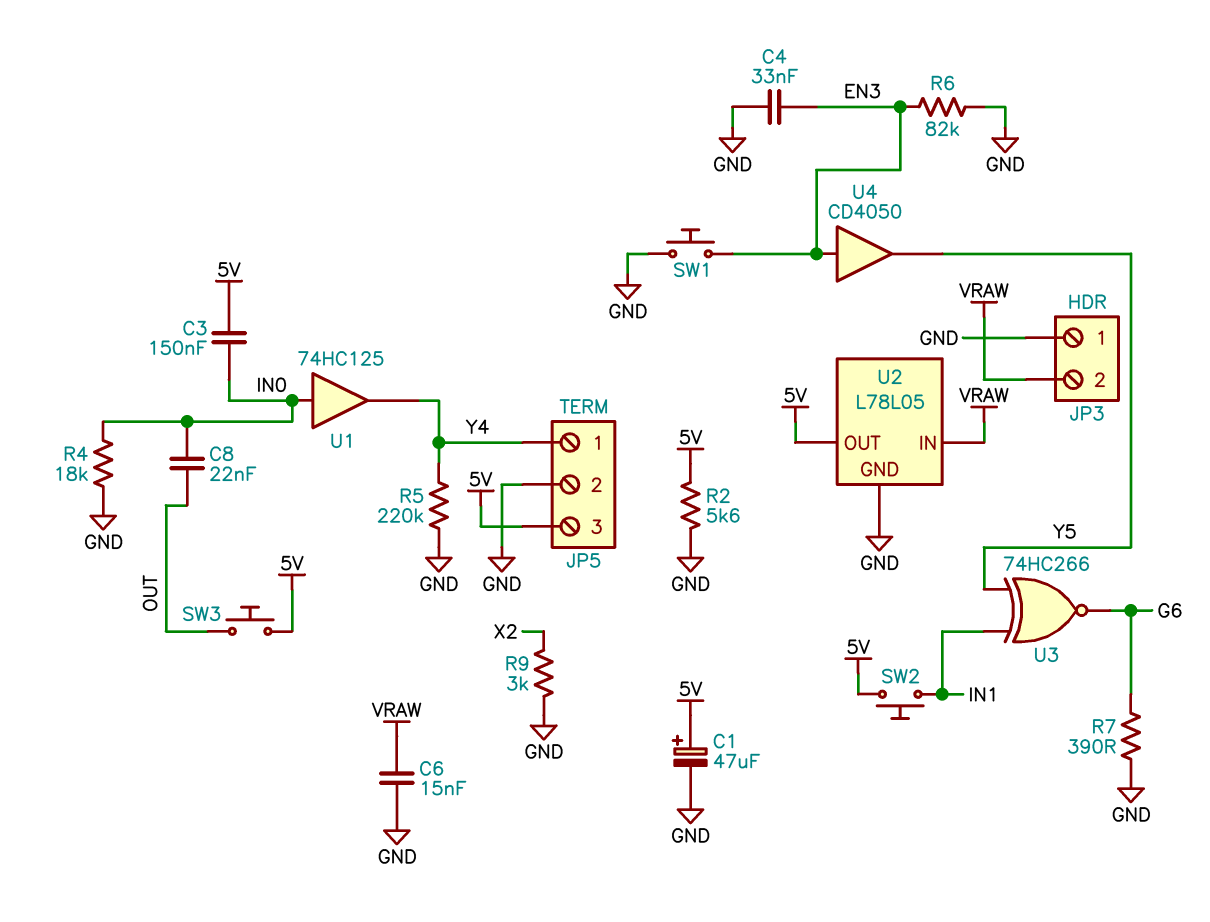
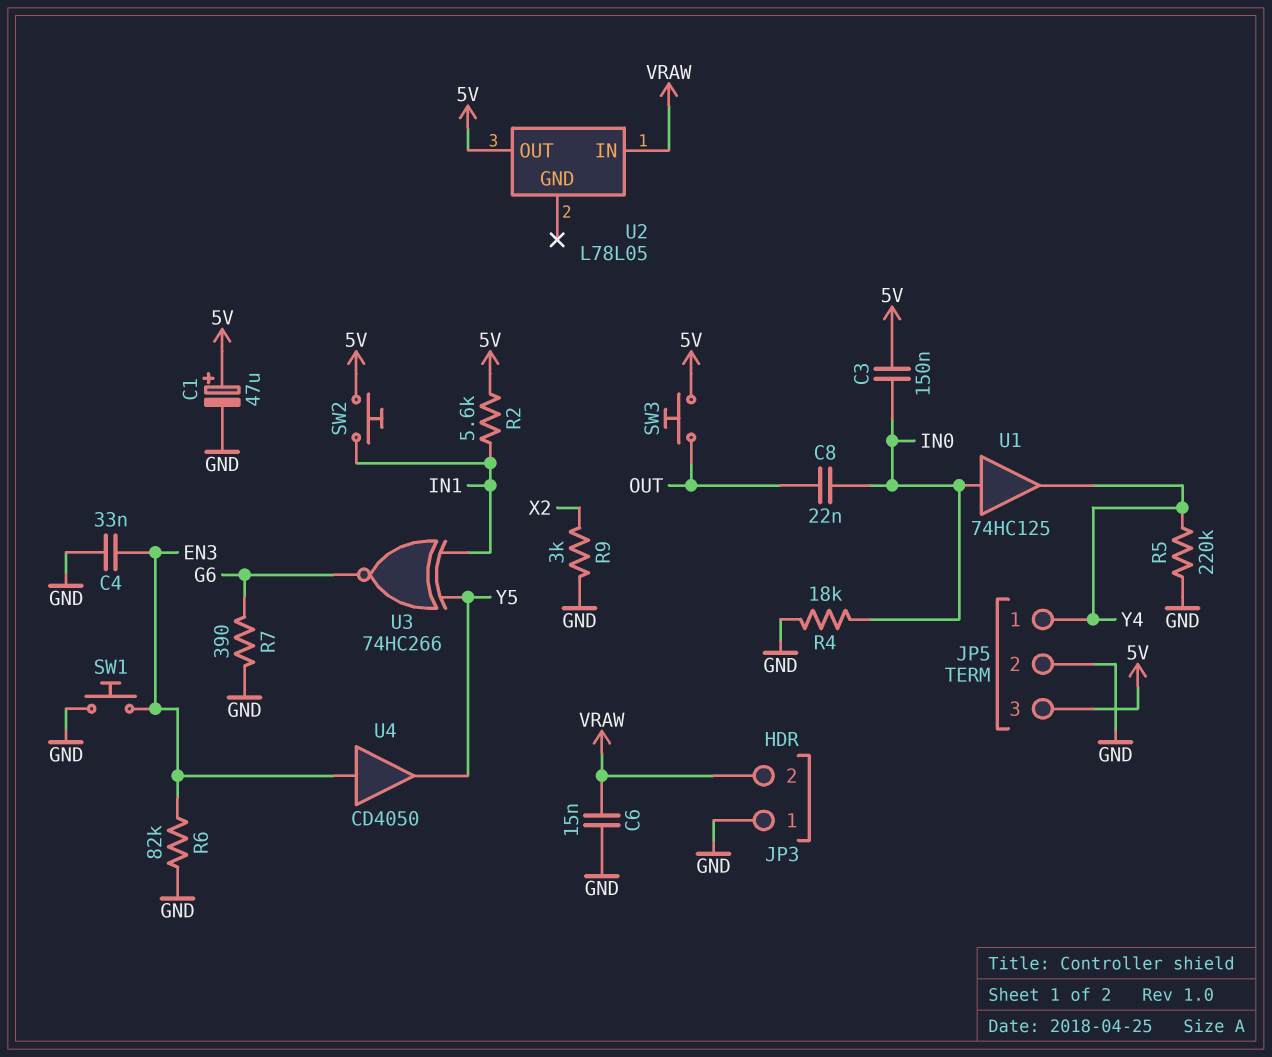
R2: 5.6k (5V, GND) -> 5.6k (5V, IN1)
U2 pin GND: GND -> none

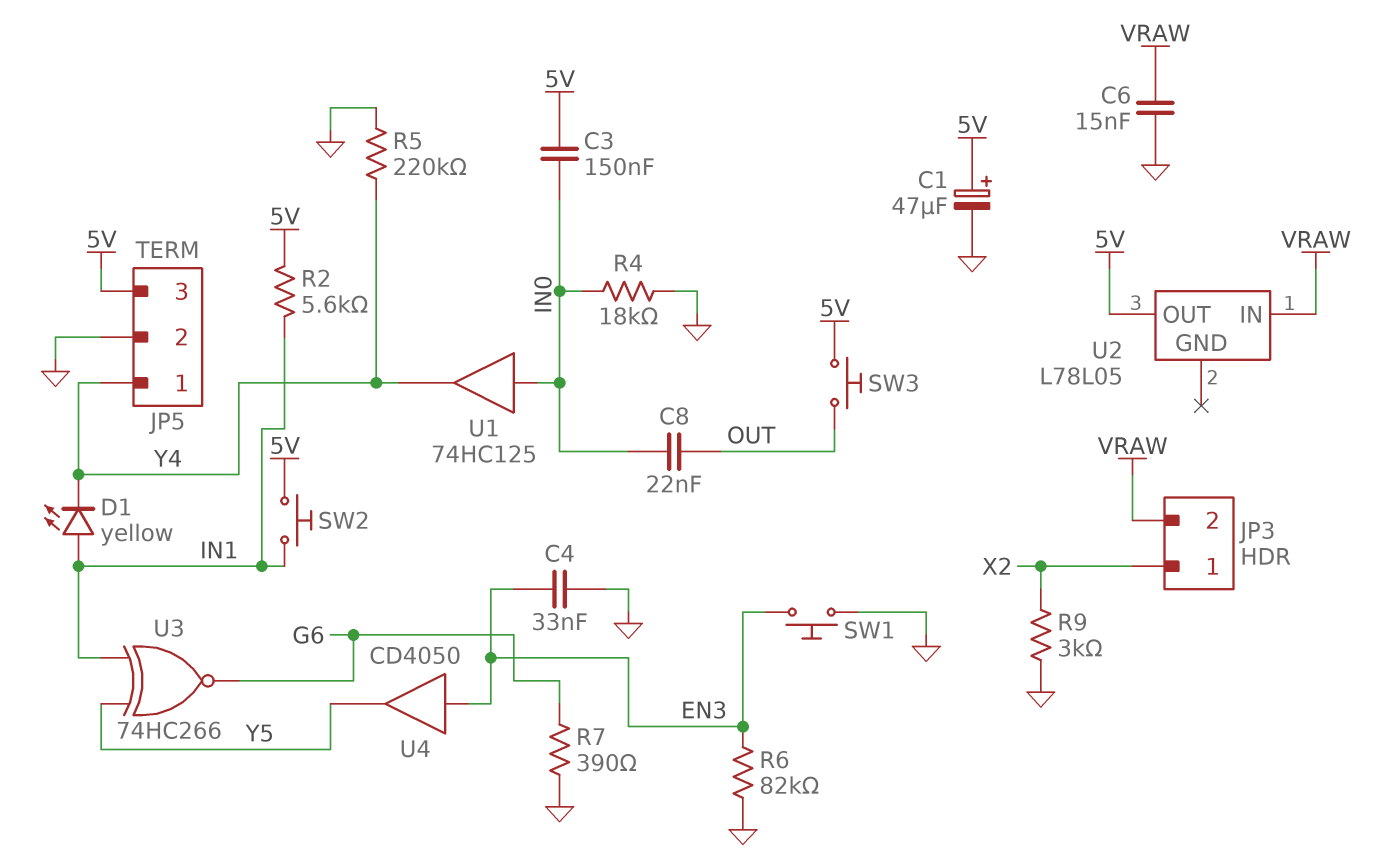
D1: none -> LED yellow (A IN1, K Y4)
JP3 pin 1: GND -> X2

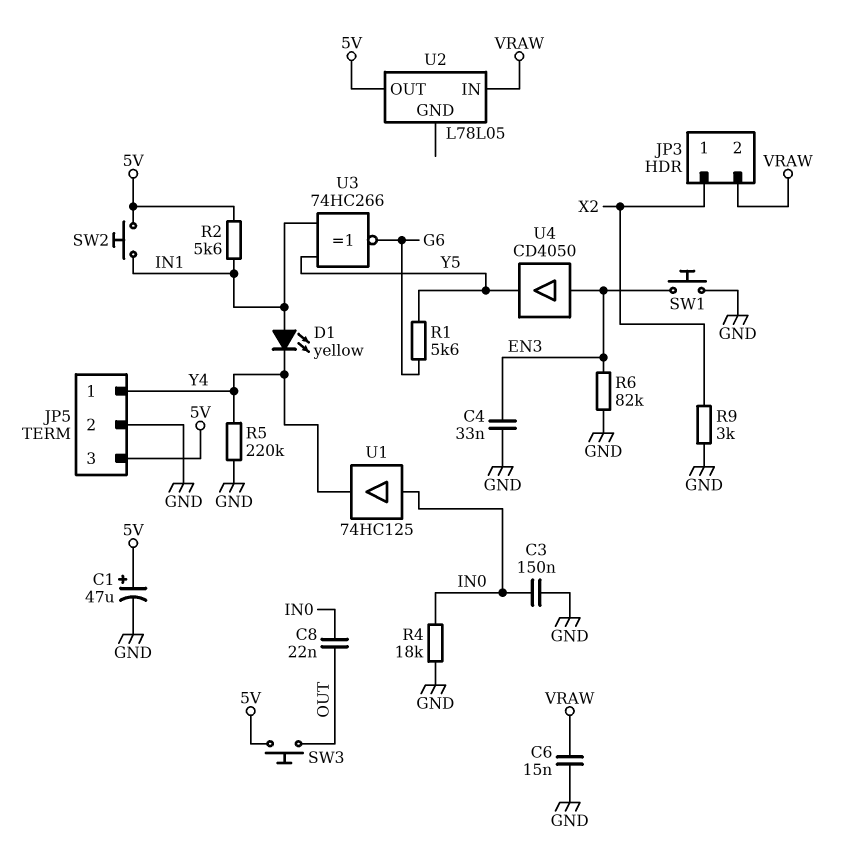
C3: 150nF (5V, IN0) -> 150nF (GND, IN0)
R1: none -> 5.6k (G6, Y5)
R7: 390 (G6, GND) -> none

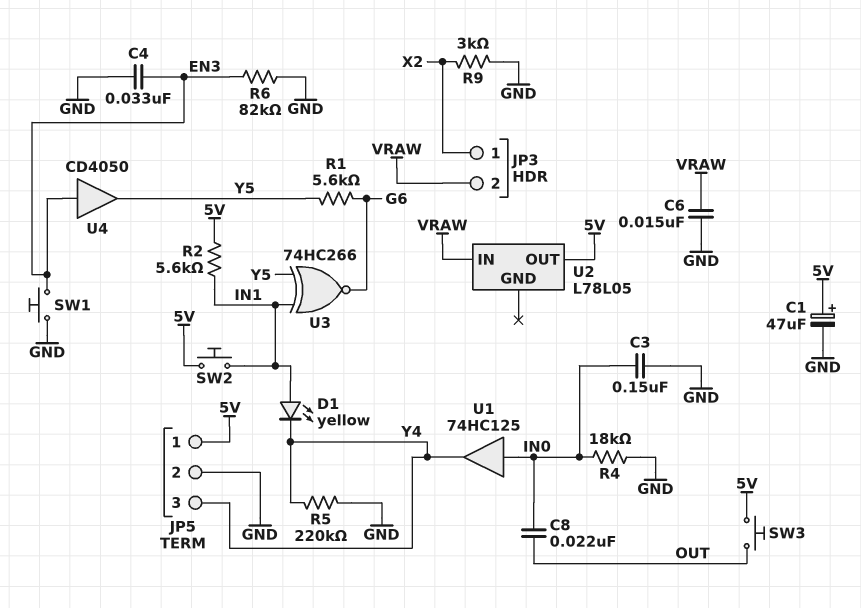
JP5 pin 1: Y4 -> 5V
JP5 pin 3: 5V -> Y4

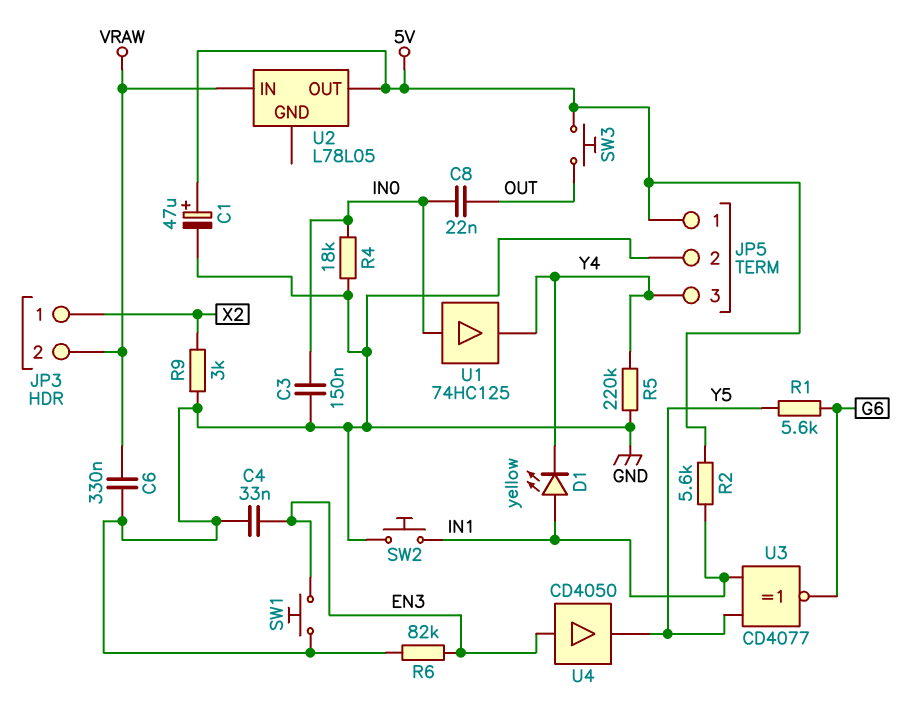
C6: 15nF (GND, VRAW) -> 330nF (GND, VRAW)
SW2: button (5V, IN1) -> button (GND, IN1)
U3: XNOR 74HC266 (in IN1, in Y5, out G6) -> XNOR CD4077 (in IN1, in Y5, out G6)

